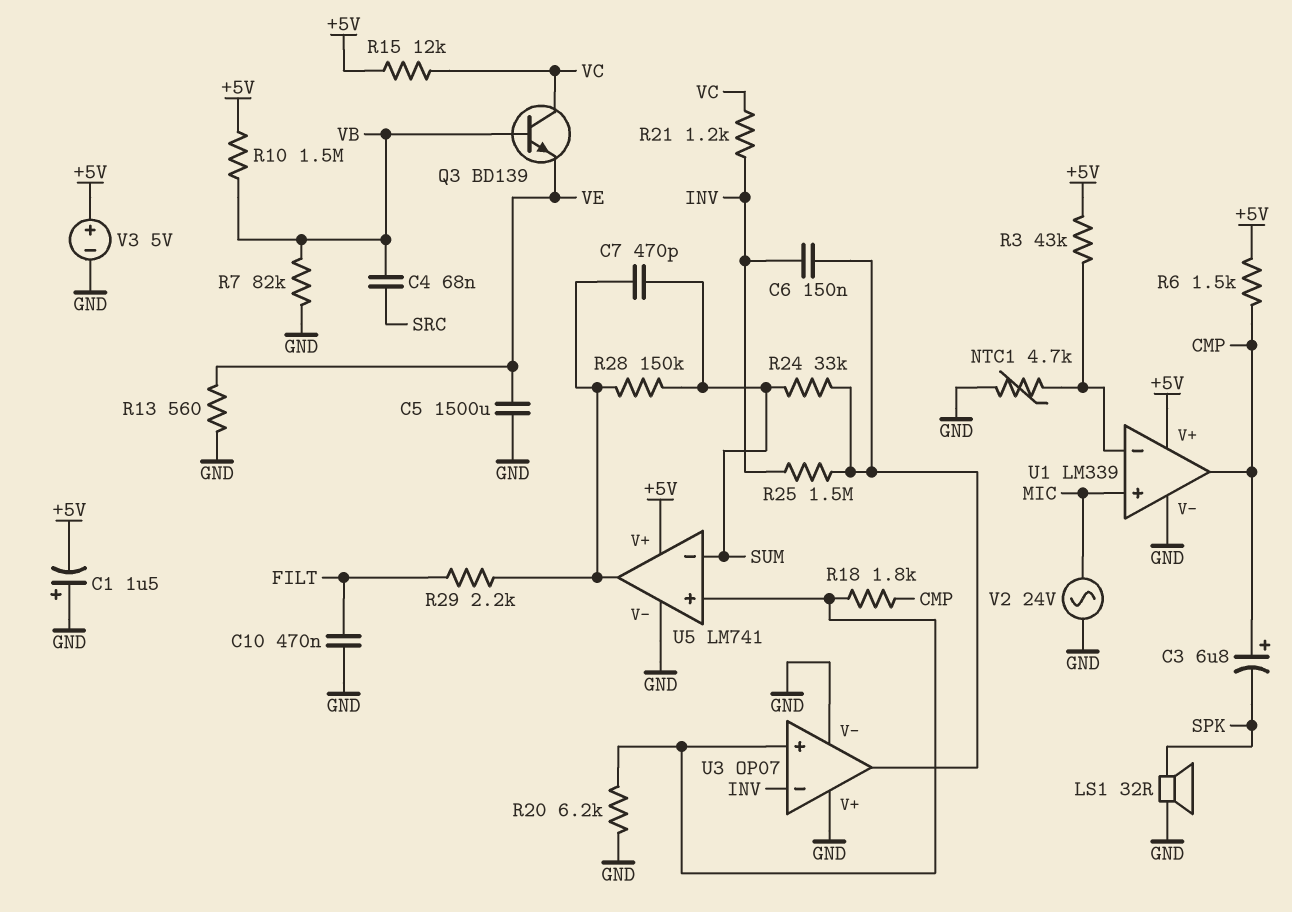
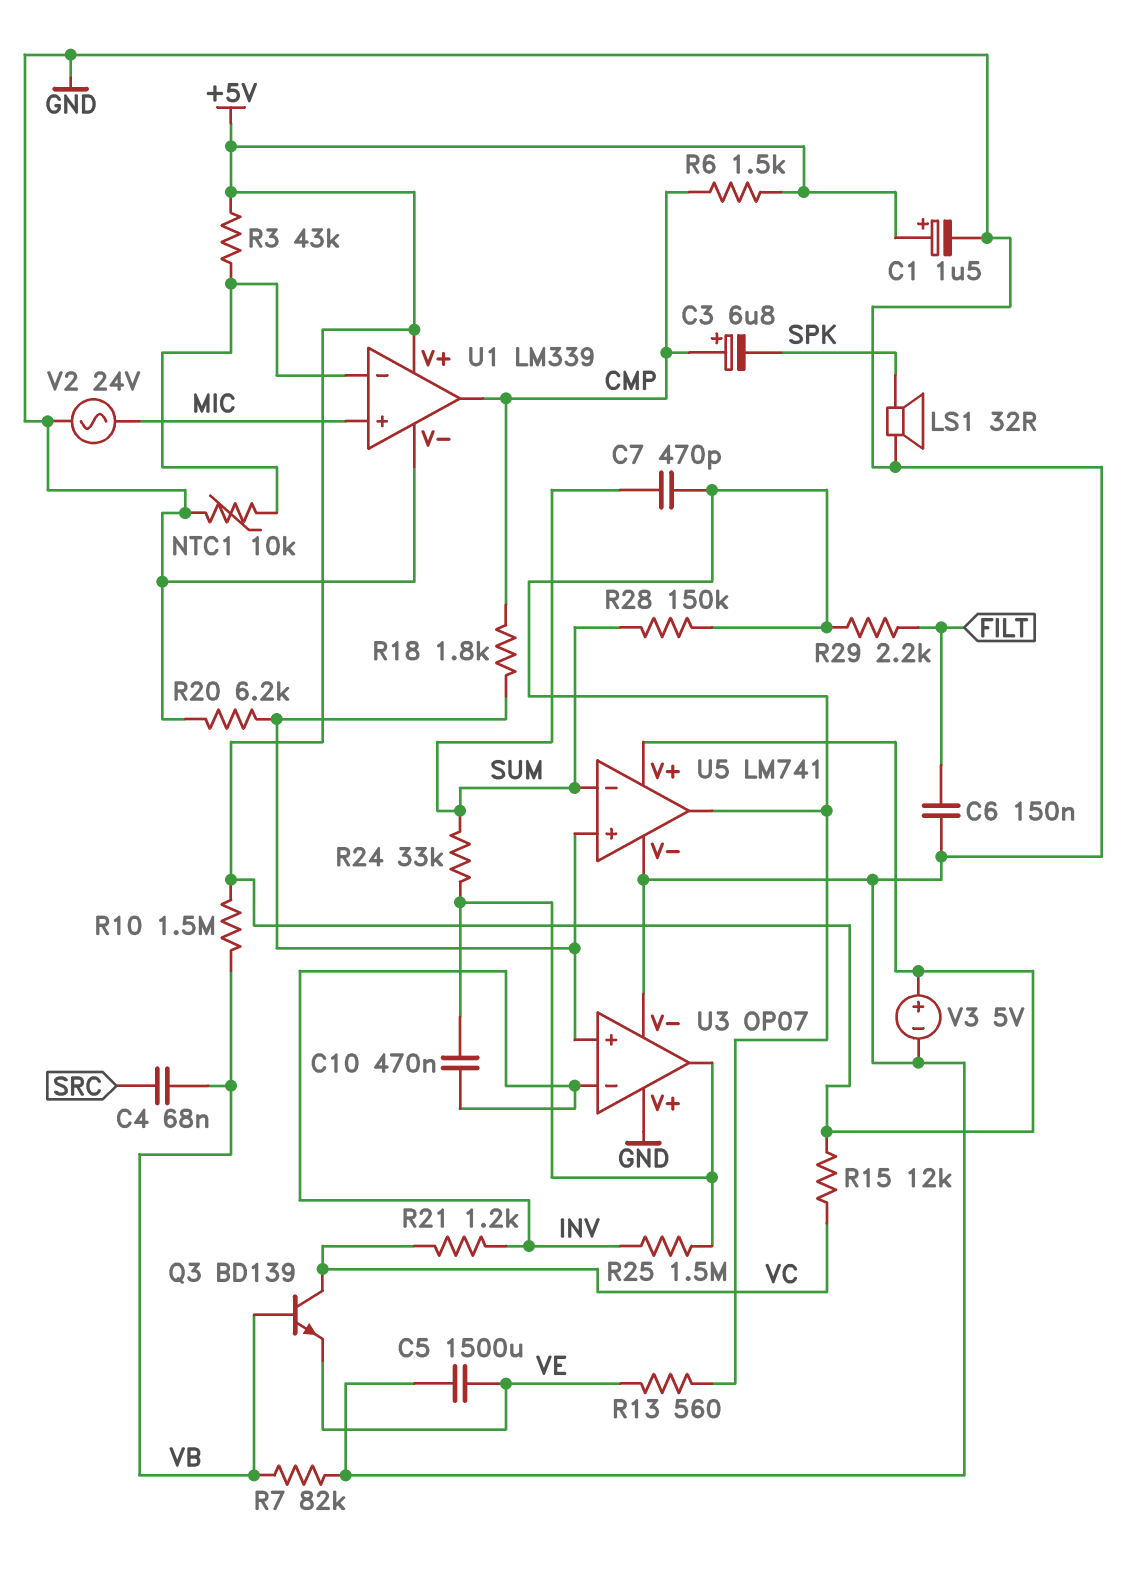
C1: 1.5uF (plus GND, minus +5V) -> 1.5uF (plus +5V, minus GND)
C6: 150nF (INV, U3/out) -> 150nF (FILT, GND)
C10: 470nF (FILT, GND) -> 470nF (INV, U3/out)
NTC1: 4.7k (GND, U1/in-) -> 10k (GND, U1/in-)
R13: 560 (GND, VE) -> 560 (U5/out, VE)

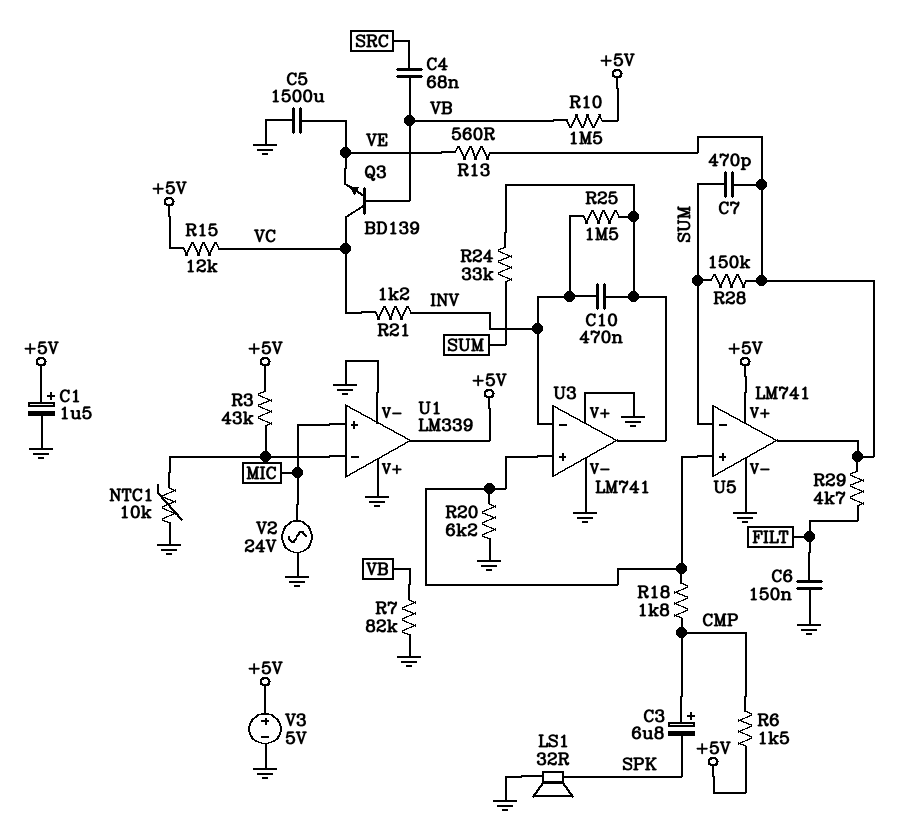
R29: 2.2k (FILT, U5/out) -> 4.7k (FILT, U5/out)
U1 pin V+: +5V -> GND
U1 pin out: CMP -> +5V
U3: OP07 -> LM741

